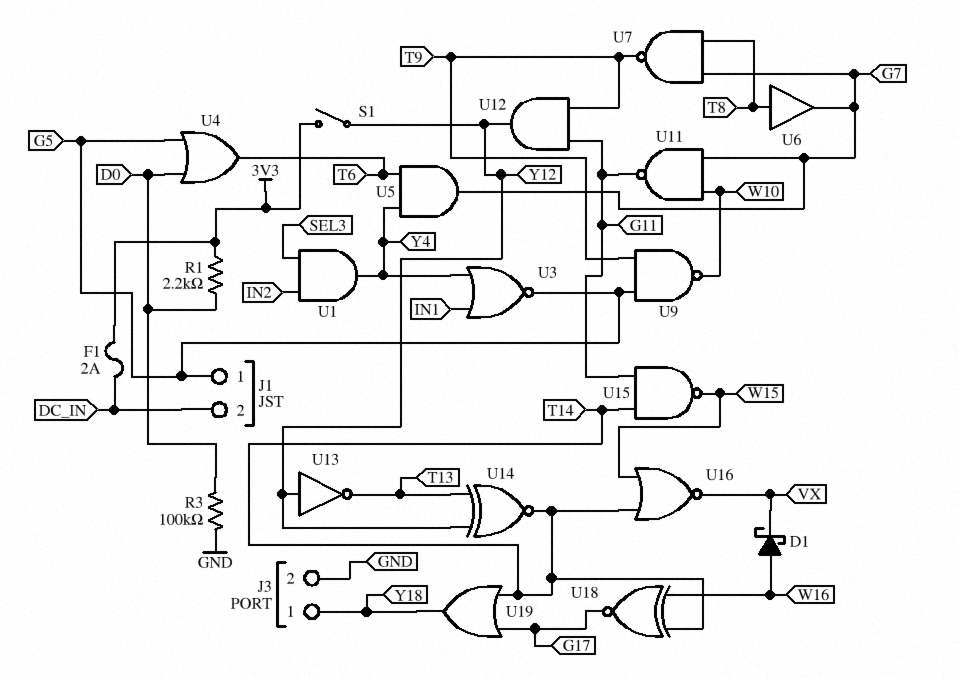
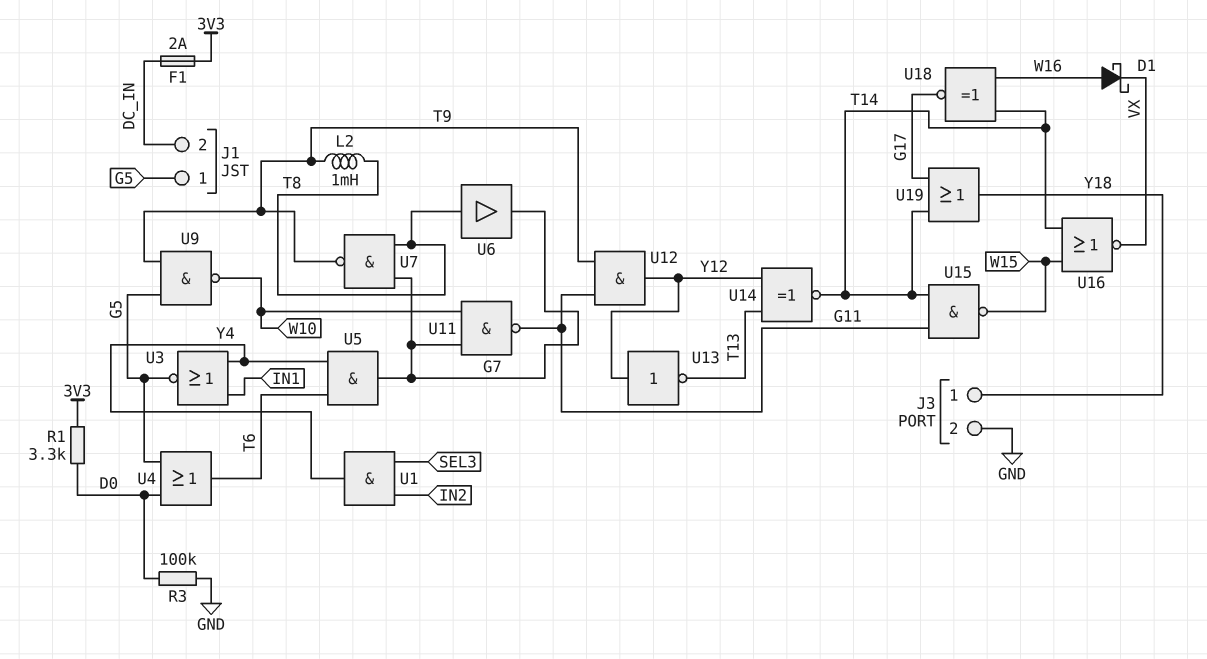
L2: none -> 1mH (T8, T9)
R1: 2.2k (3V3, D0) -> 3.3k (3V3, D0)
S1: switch (3V3, Y12) -> none

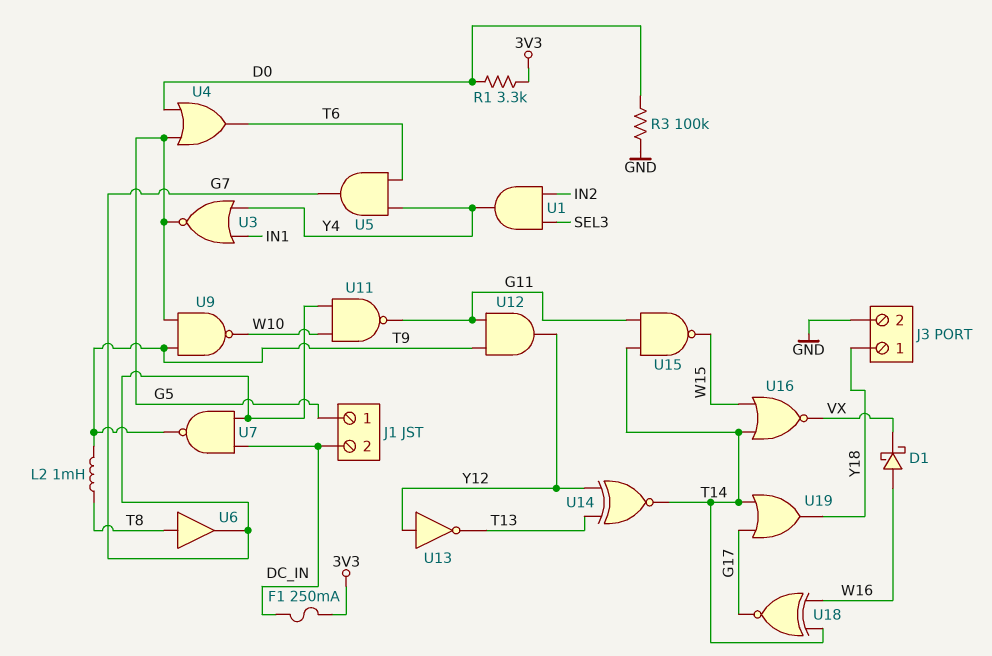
F1: 2A (3V3, DC_IN) -> 250mA (3V3, DC_IN)
U7: NAND (in G7, in T8, out T9) -> NAND (in DC_IN, in G7, out T9)

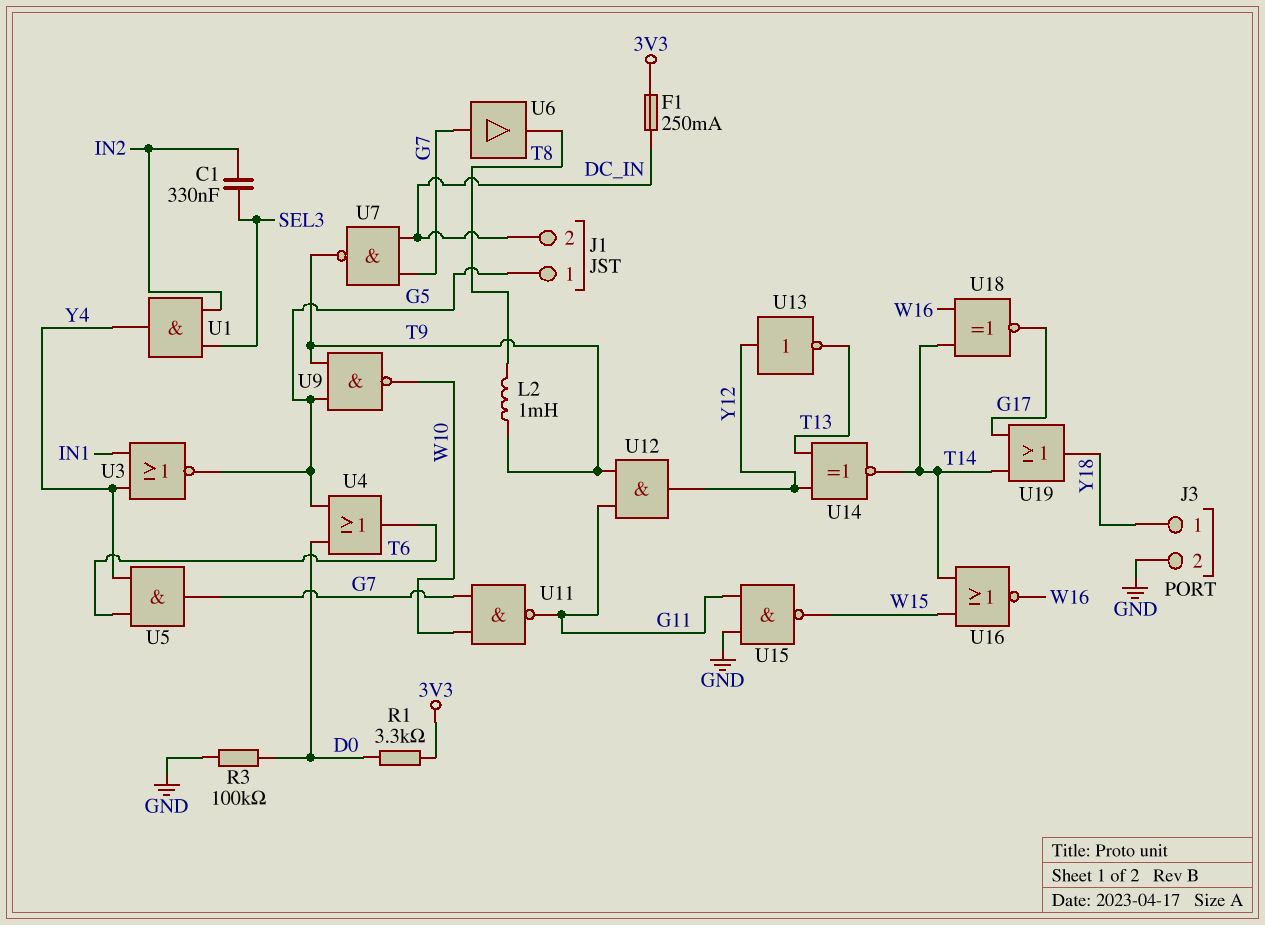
C1: none -> 330nF (IN2, SEL3)
D1: schottky (A W16, K VX) -> none
U6: buffer (in T8, out G7) -> buffer (in G7, out T8)
U15: NAND (in G11, in T14, out W15) -> NAND (in G11, in GND, out W15)
U16: NOR (in T14, in W15, out VX) -> NOR (in T14, in W15, out W16)

